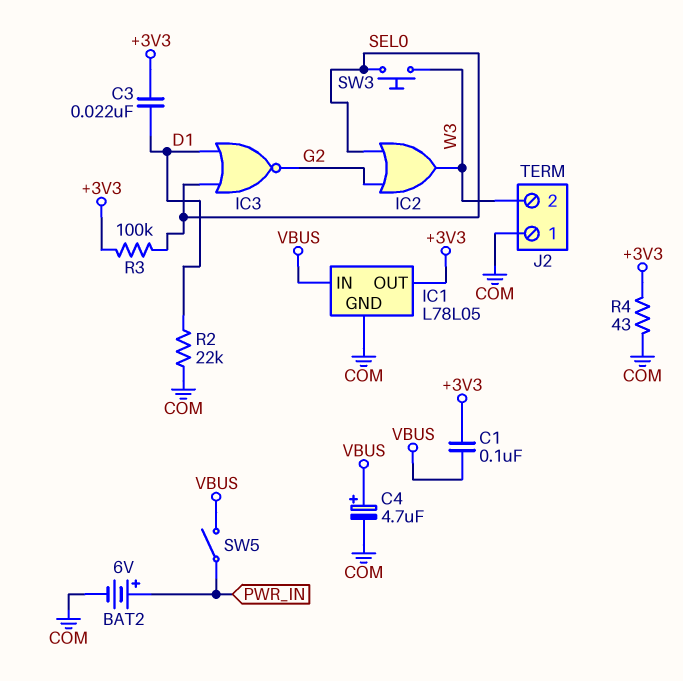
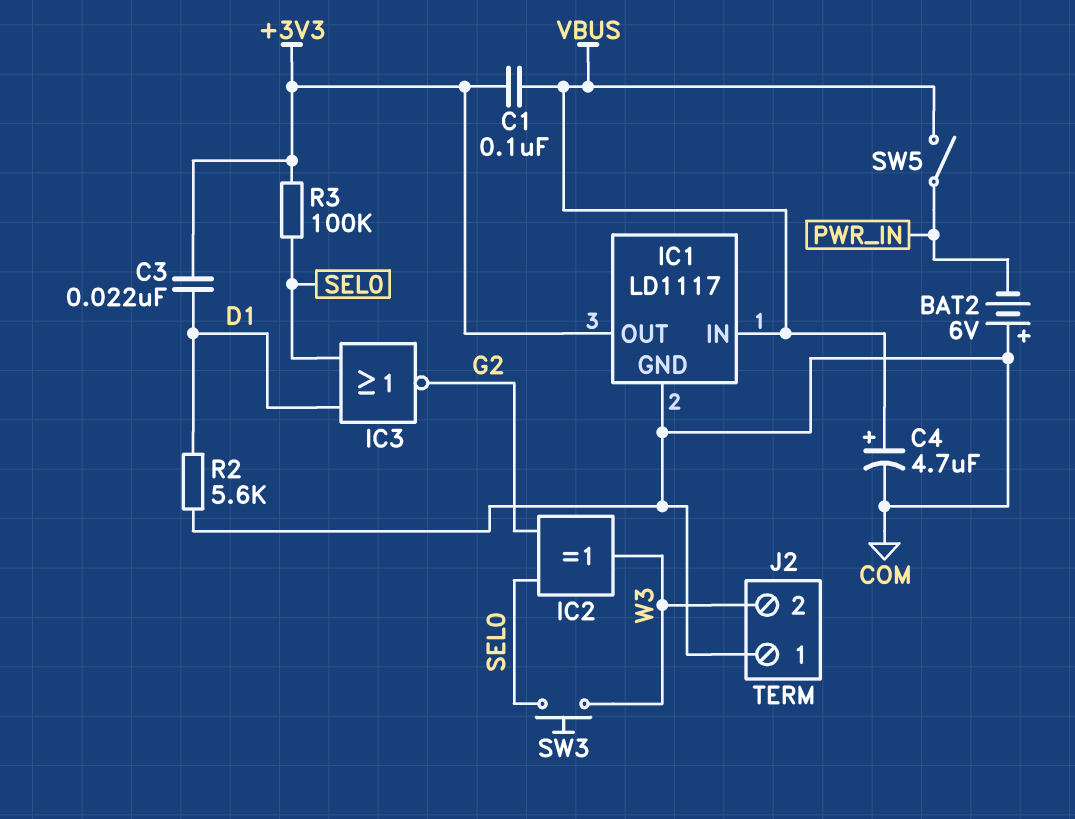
BAT2: 6V (plus PWR_IN, minus COM) -> 6V (plus COM, minus PWR_IN)
IC1: L78L05 -> LD1117
IC2: OR (in G2, in SEL0, out W3) -> XOR (in G2, in SEL0, out W3)
R2: 22k (COM, D1) -> 5.6k (COM, D1)
R4: 43 (+3V3, COM) -> none

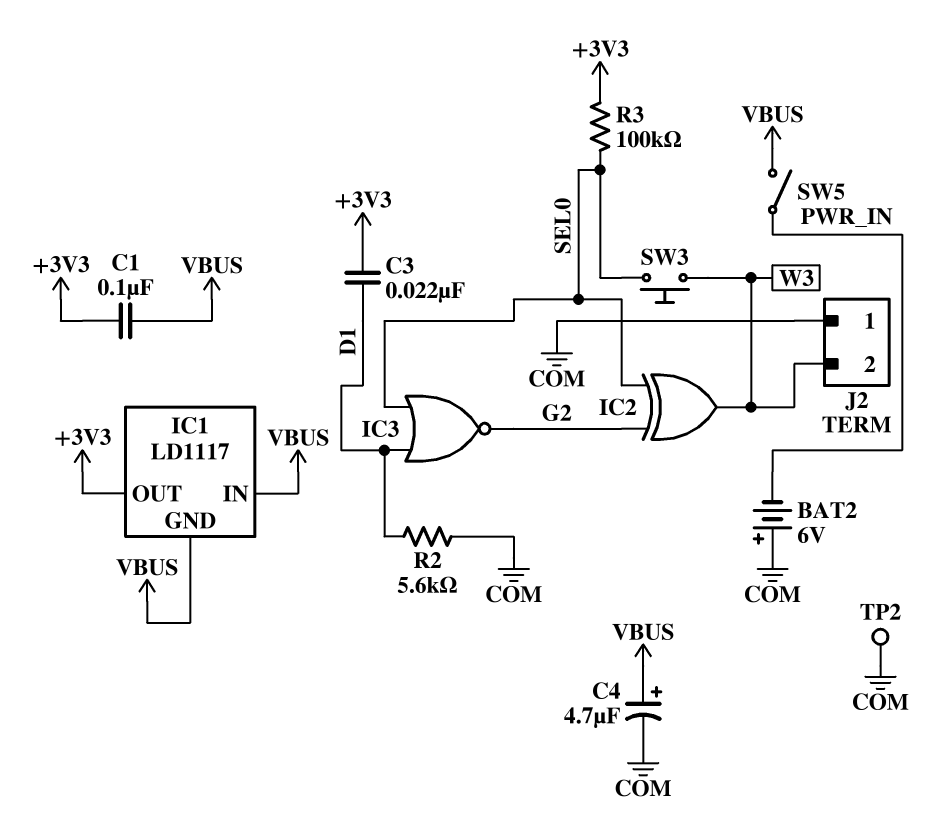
IC1 pin GND: COM -> VBUS
TP2: none -> test point (COM)

